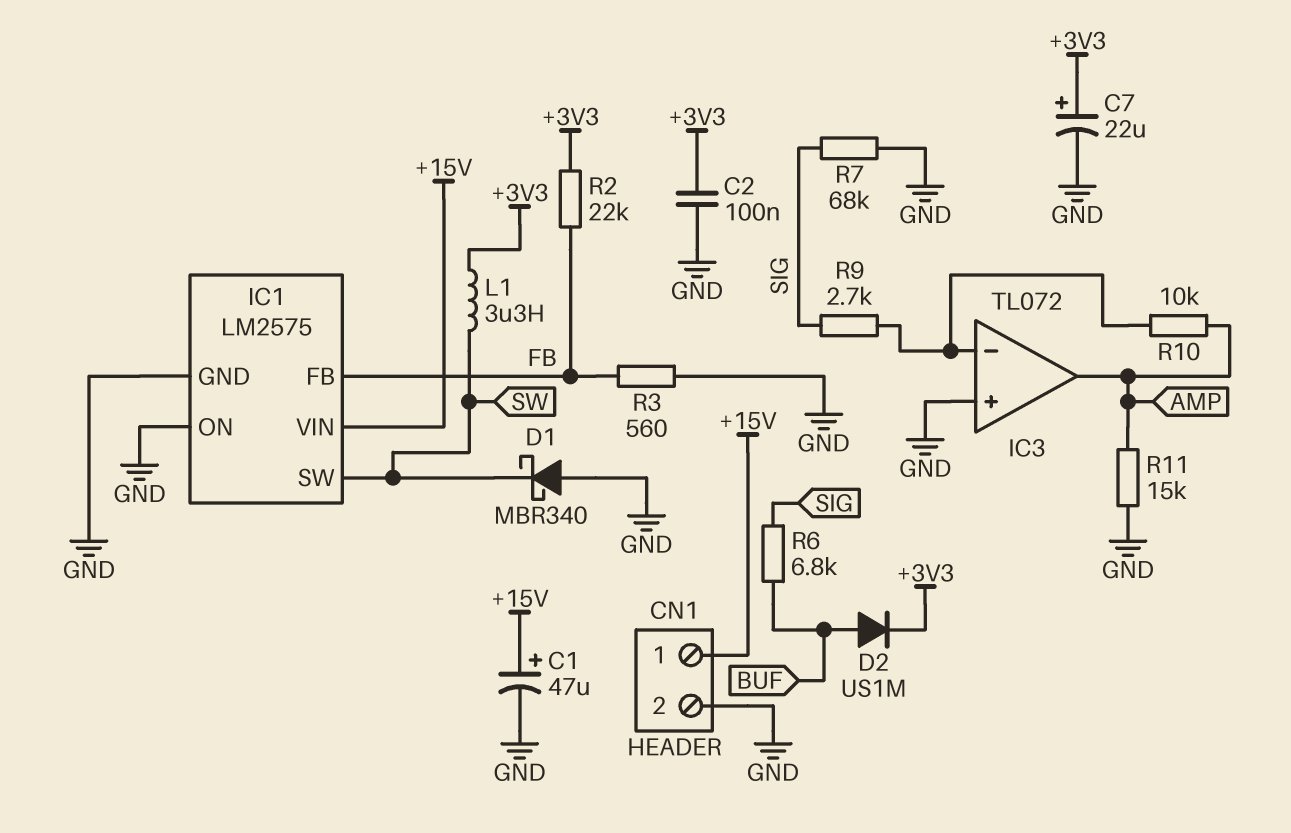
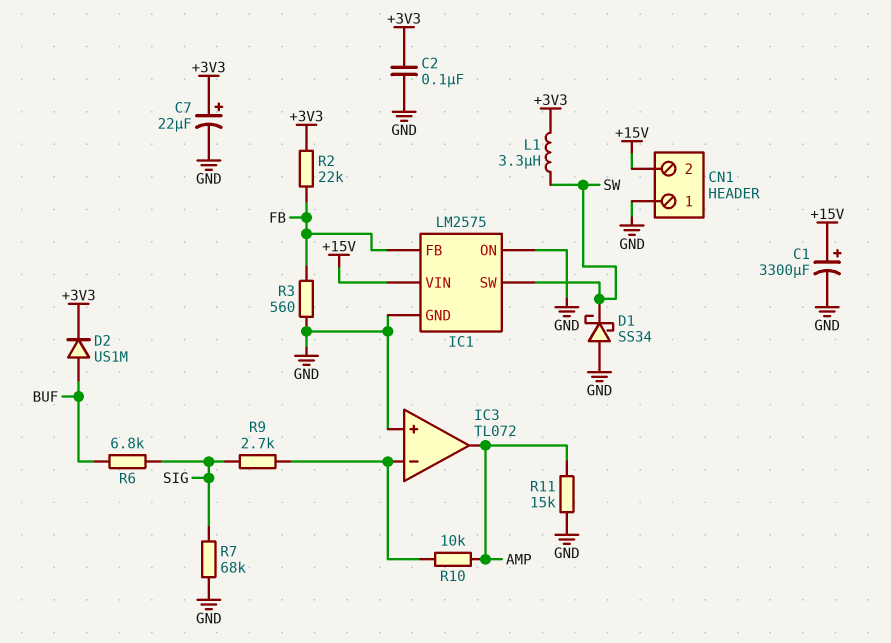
C1: 47uF (plus +15V, minus GND) -> 3300uF (plus +15V, minus GND)
CN1 pin 1: +15V -> GND
CN1 pin 2: GND -> +15V
D1: schottky MBR340 (A GND, K SW) -> schottky SS34 (A GND, K SW)

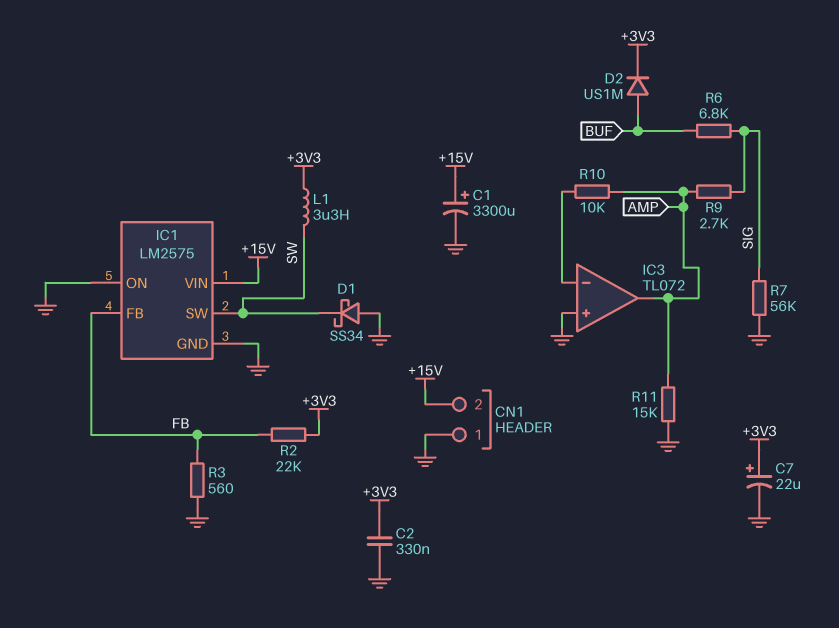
C2: 100nF (+3V3, GND) -> 330nF (+3V3, GND)
R7: 68k (GND, SIG) -> 56k (GND, SIG)
R9: 2.7k (IC3/in-, SIG) -> 2.7k (AMP, SIG)

